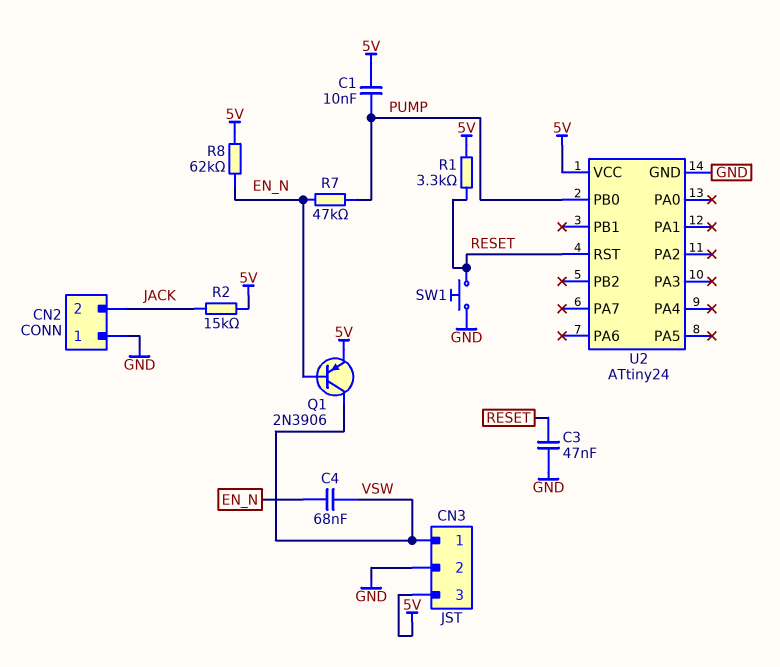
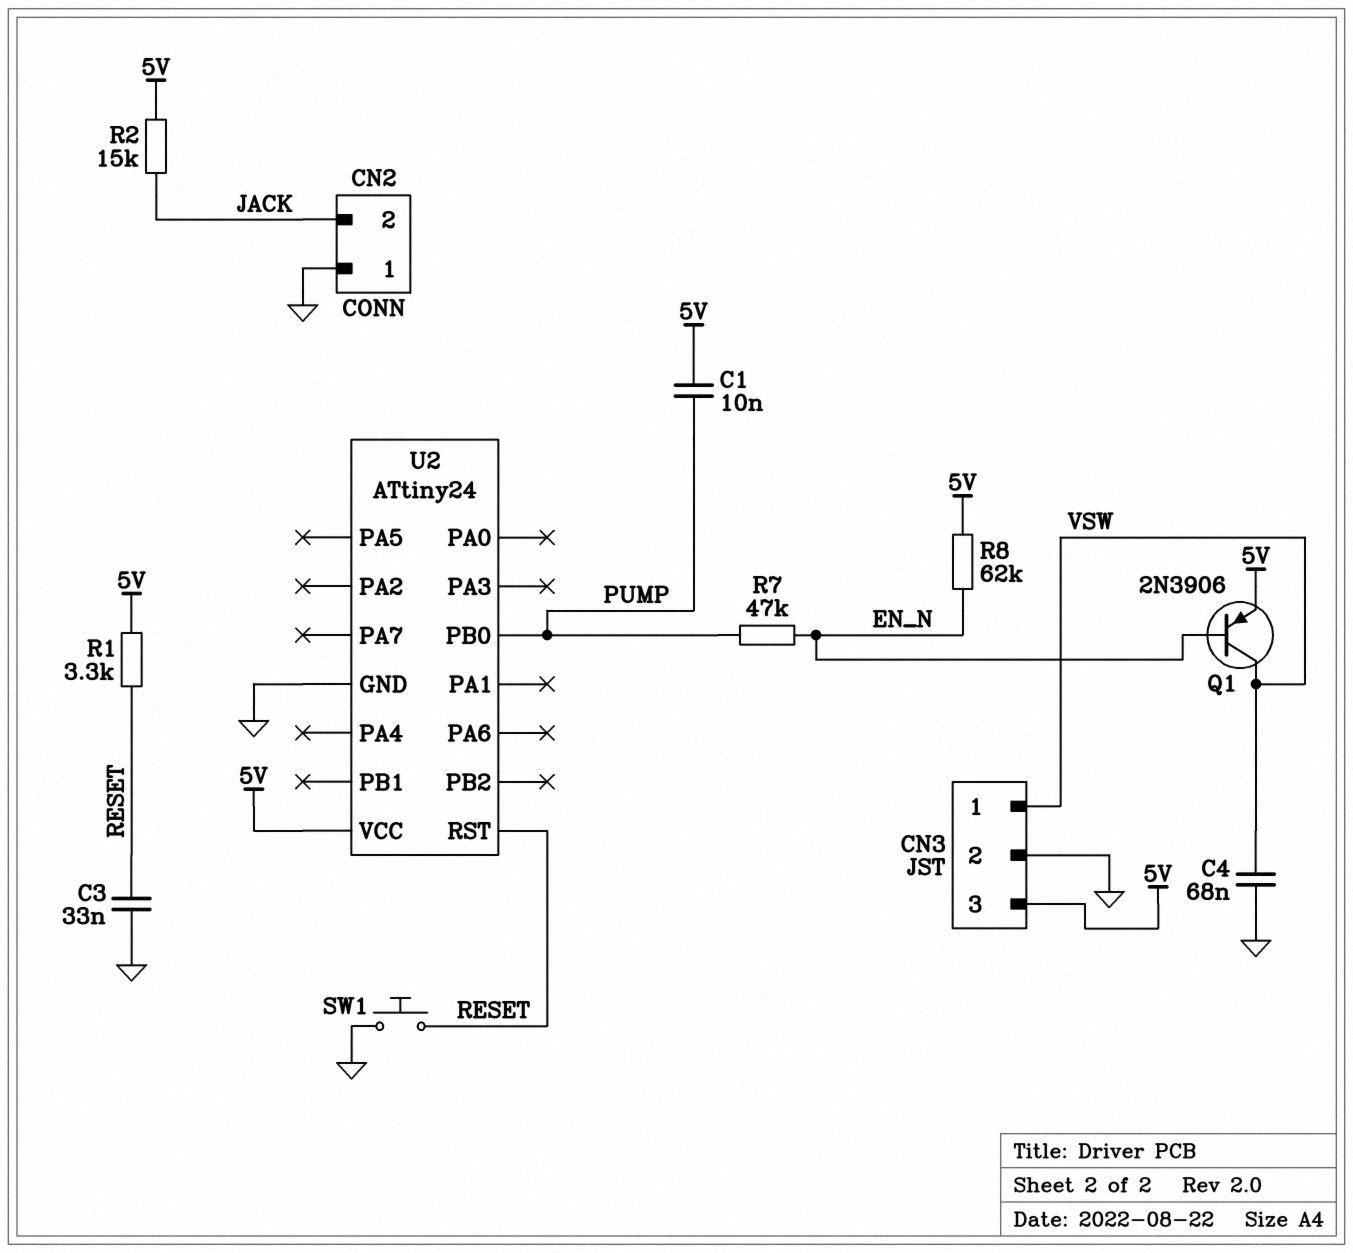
C3: 47nF (GND, RESET) -> 33nF (GND, RESET)
C4: 68nF (EN_N, VSW) -> 68nF (GND, VSW)

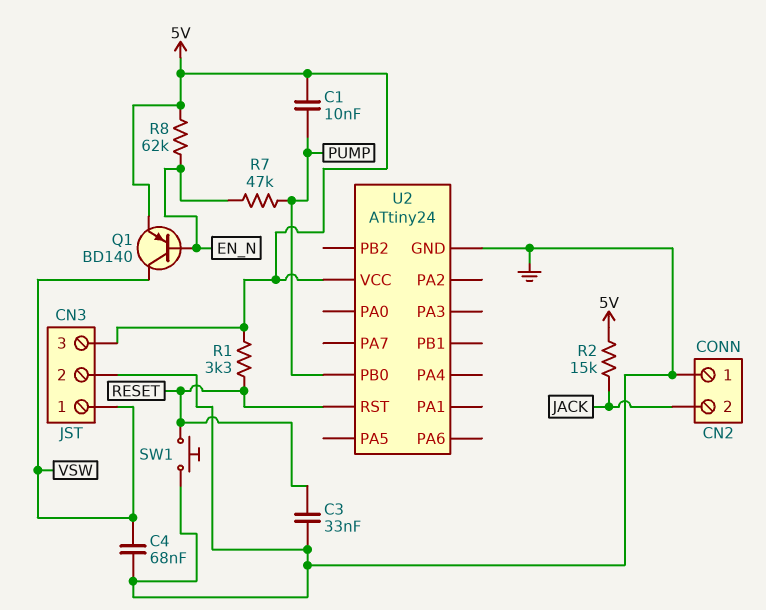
Q1: PNP 2N3906 (B EN_N, C VSW, E 5V) -> PNP BD140 (B EN_N, C VSW, E 5V)

